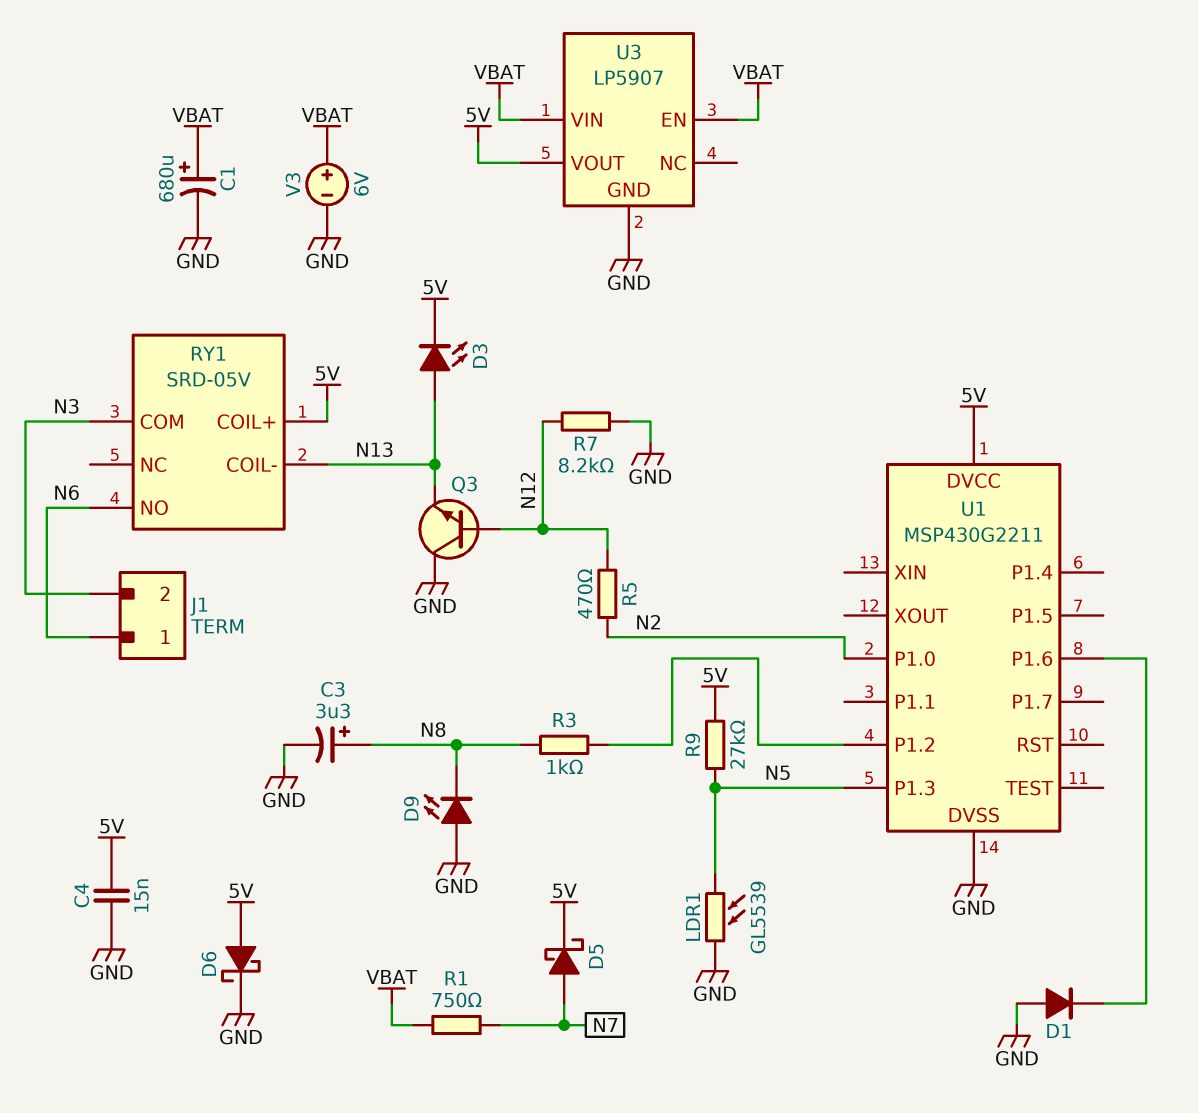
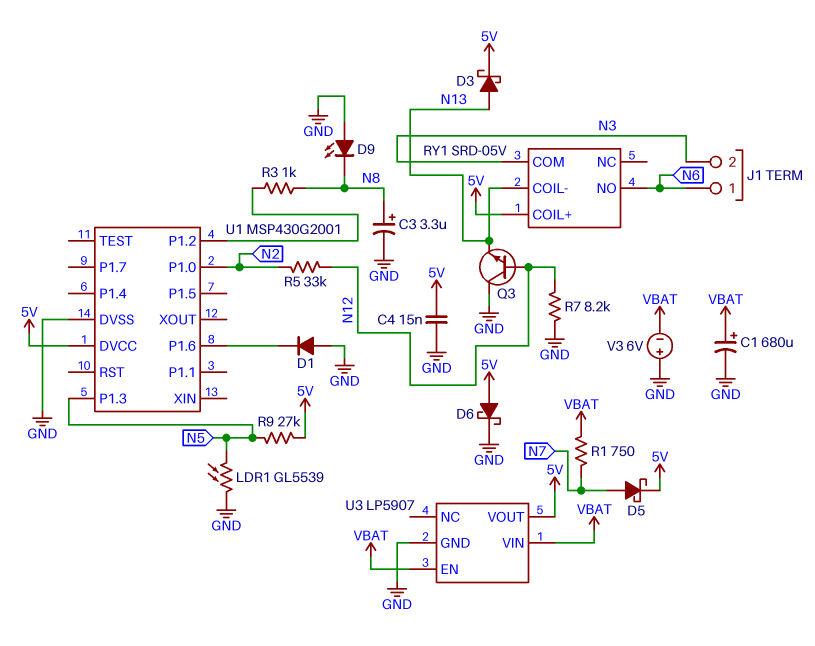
D3: LED (A N13, K 5V) -> schottky (A N13, K 5V)
R5: 470 (N2, N12) -> 33k (N2, N12)
U1: MSP430G2211 -> MSP430G2001
V3: 6V (plus VBAT, minus GND) -> 6V (plus GND, minus VBAT)

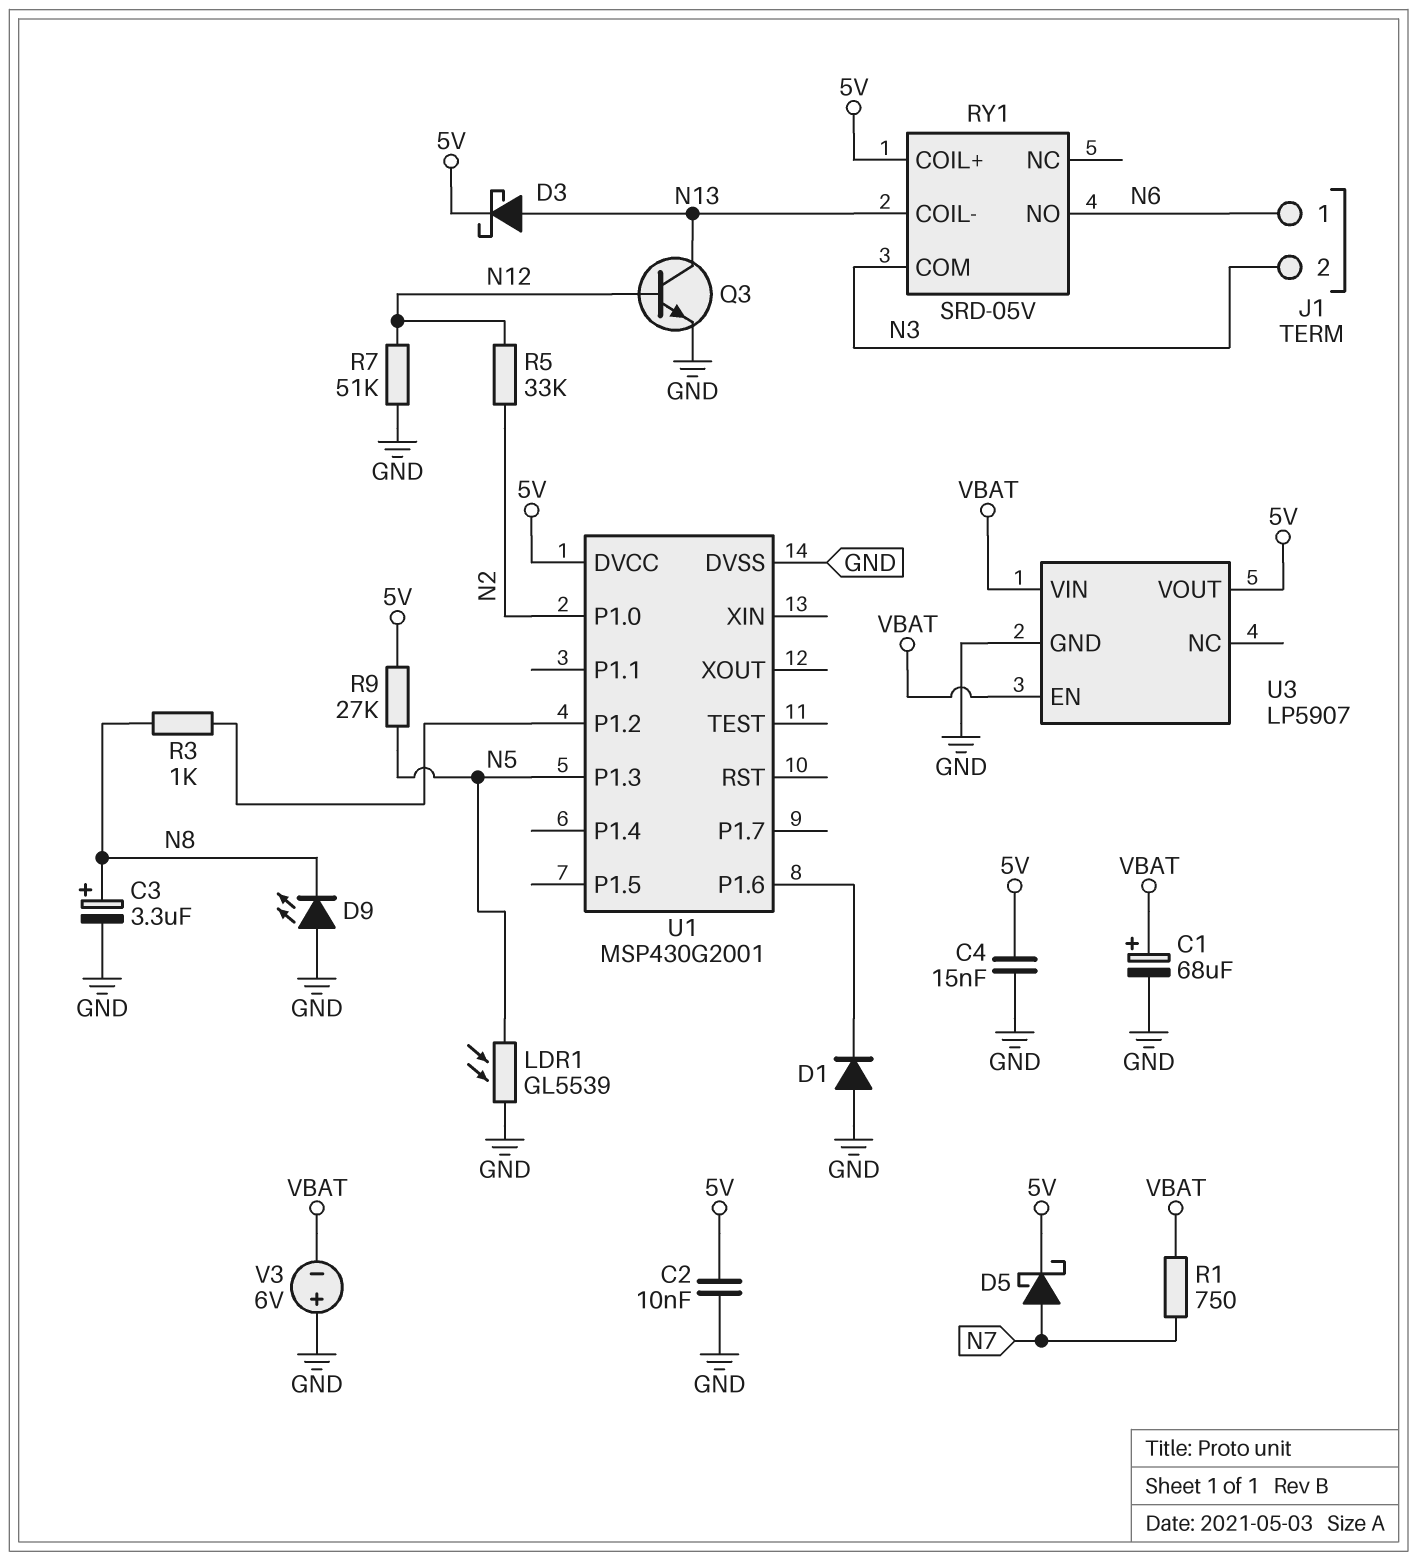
C1: 680uF (plus VBAT, minus GND) -> 68uF (plus VBAT, minus GND)
C2: none -> 10nF (5V, GND)
D6: schottky (A 5V, K GND) -> none
Q3: NPN (B N12, C GND, E N13) -> NPN (B N12, C N13, E GND)
R7: 8.2k (GND, N12) -> 51k (GND, N12)

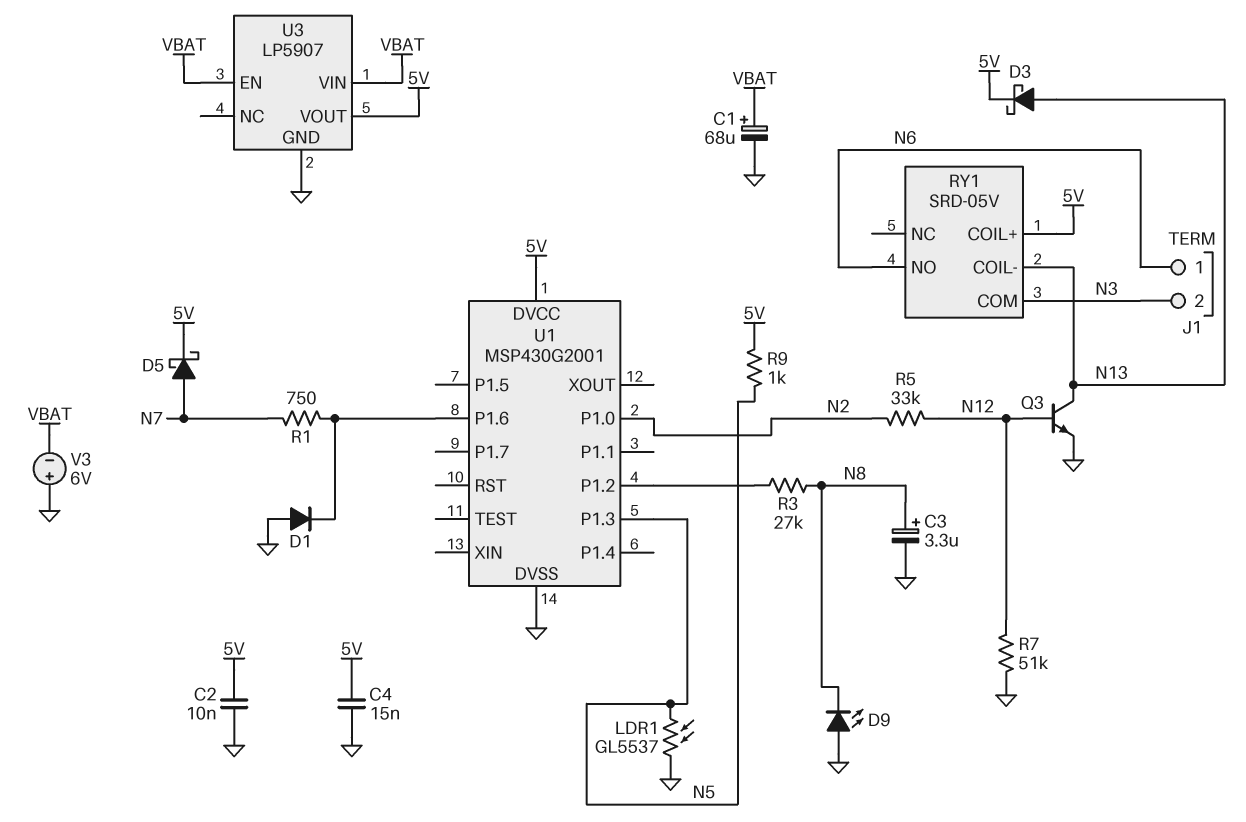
LDR1: GL5539 (GND, N5) -> GL5537 (GND, N5)
R1: 750 (N7, VBAT) -> 750 (N7, U1/P1.6)
R3: 1k (N8, U1/P1.2) -> 27k (N8, U1/P1.2)
R9: 27k (5V, N5) -> 1k (5V, N5)

